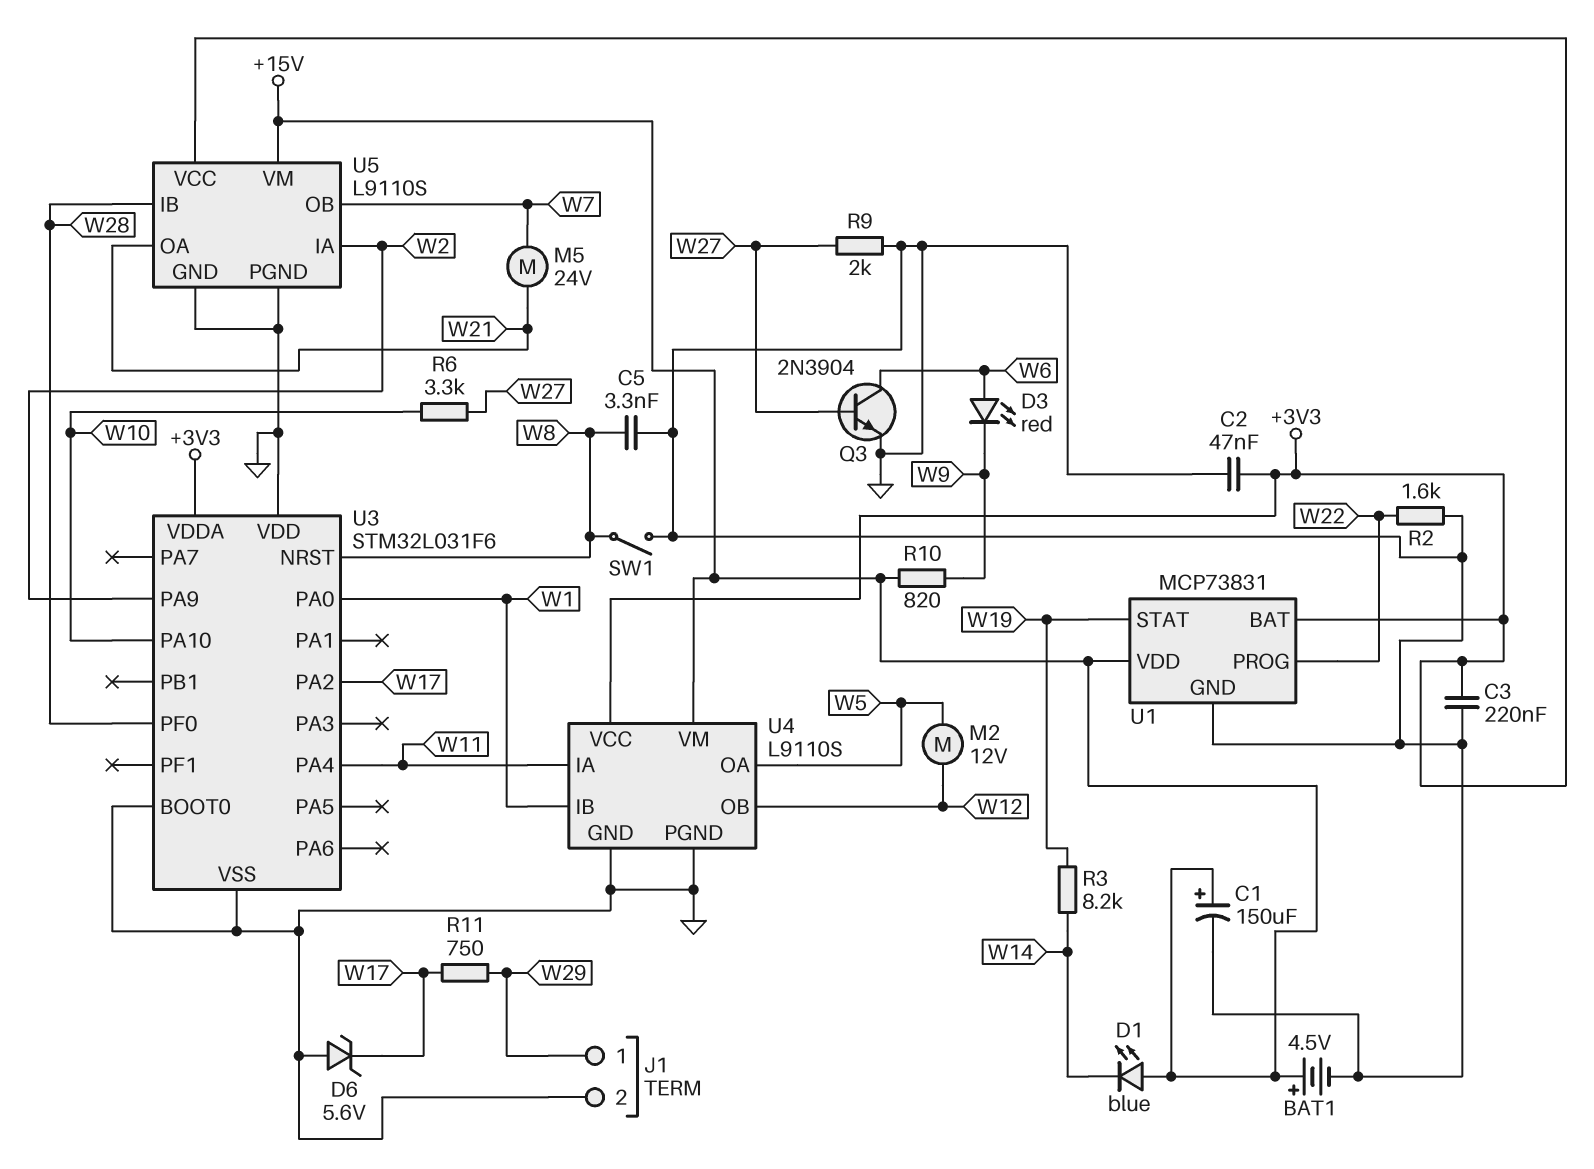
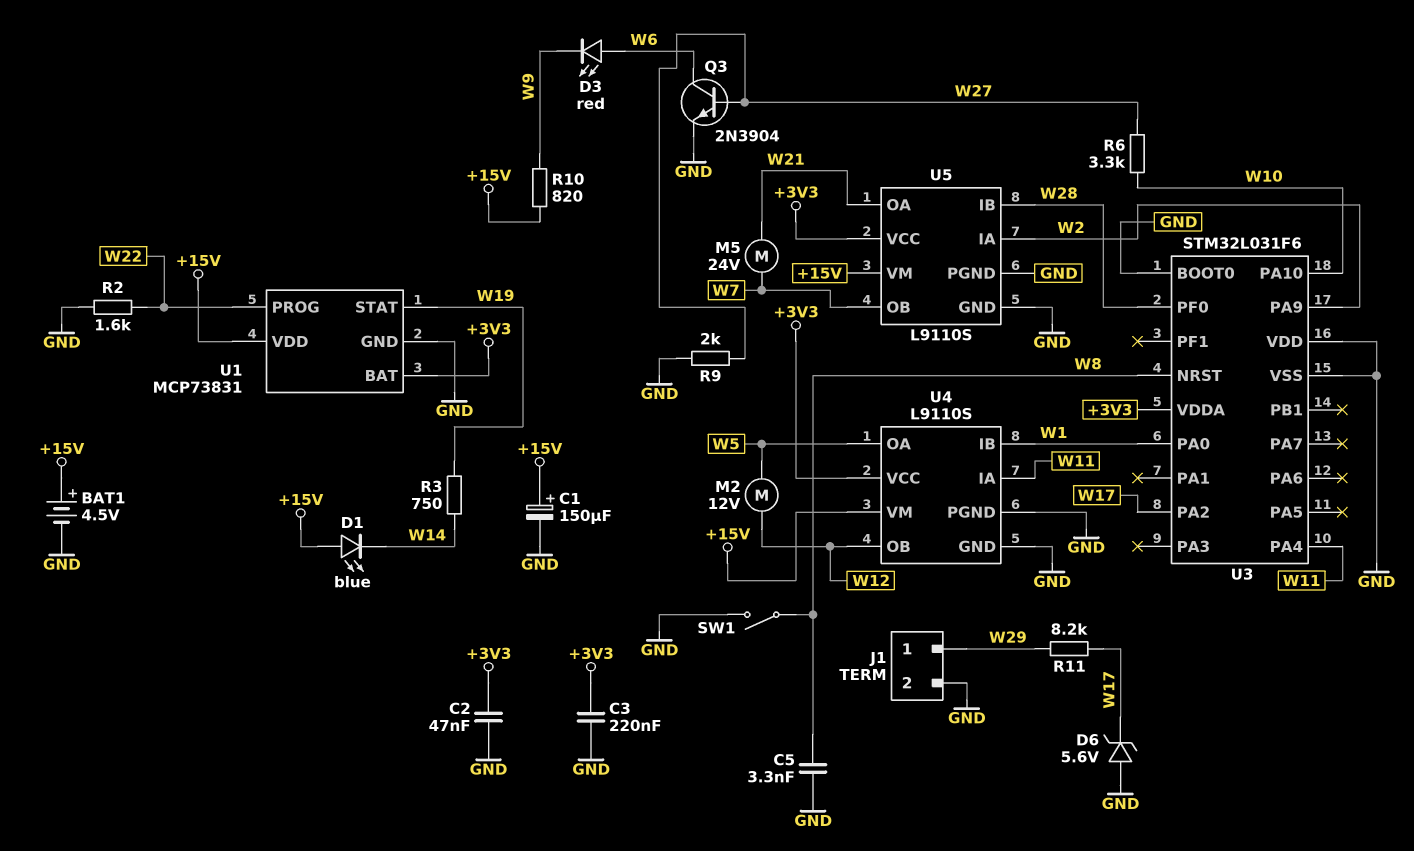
R3: 8.2k (W14, W19) -> 750 (W14, W19)
R11: 750 (W17, W29) -> 8.2k (W17, W29)

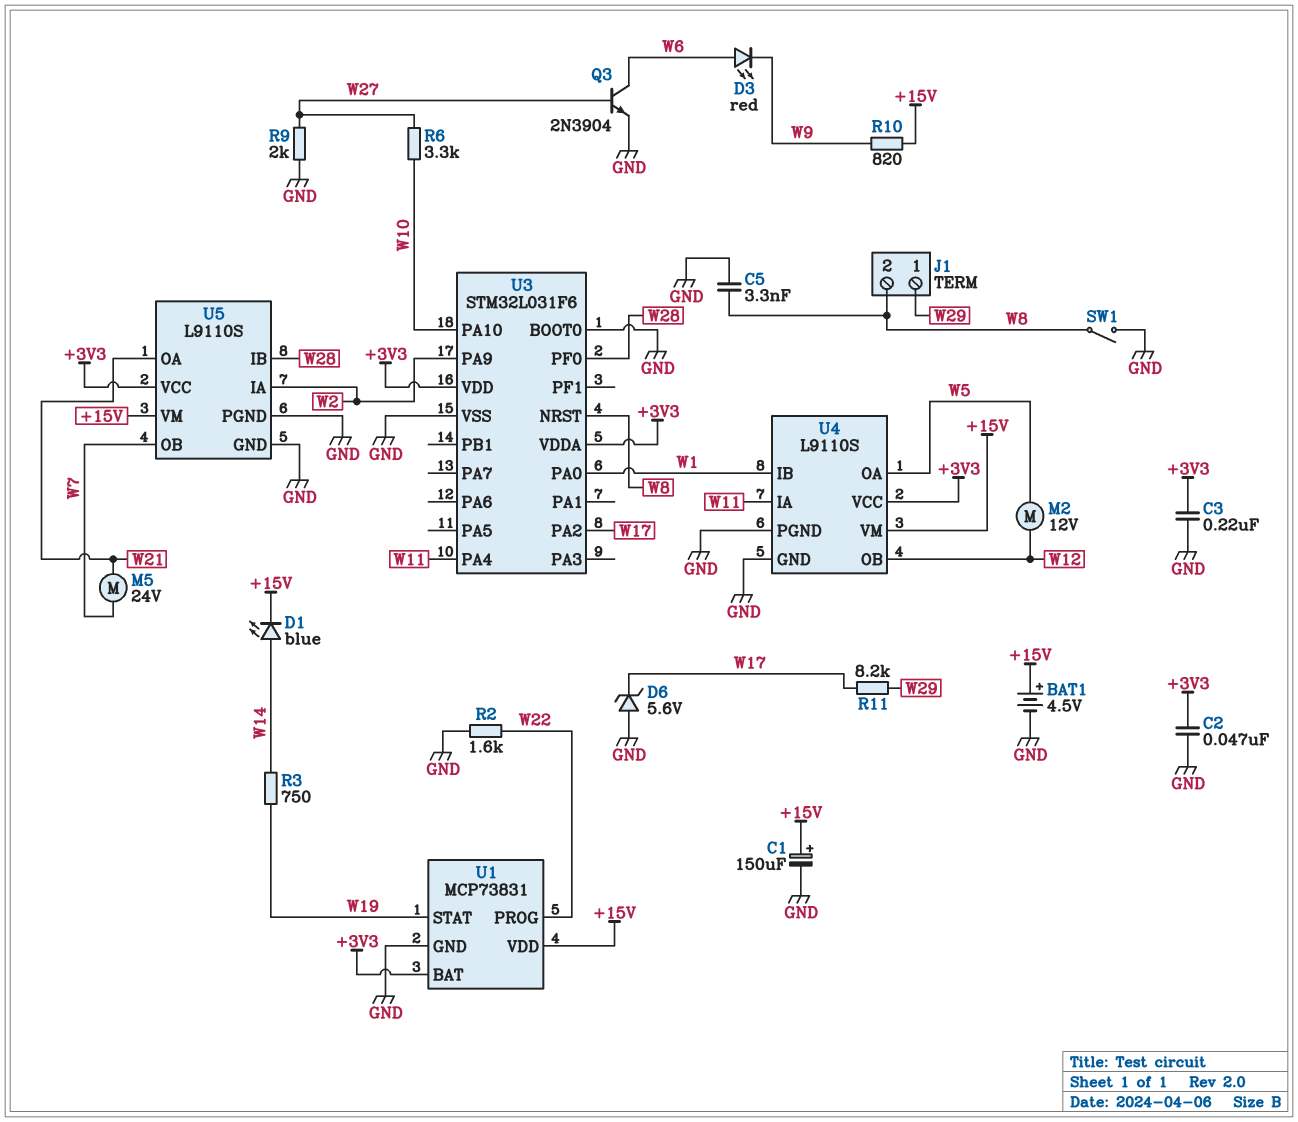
D1: LED blue (A +15V, K W14) -> LED blue (A W14, K +15V)
J1 pin 2: GND -> W8
U3 pin VDD: GND -> +3V3

